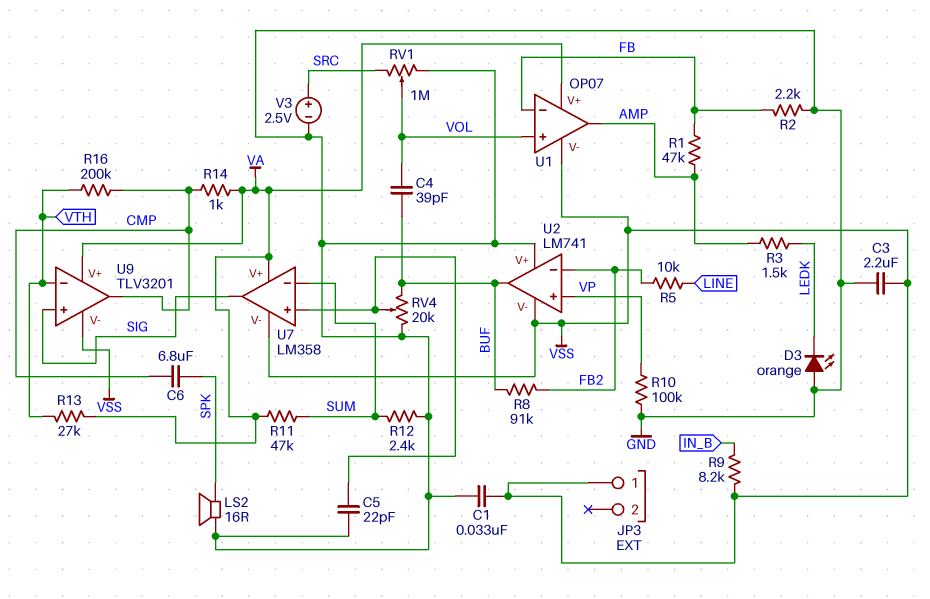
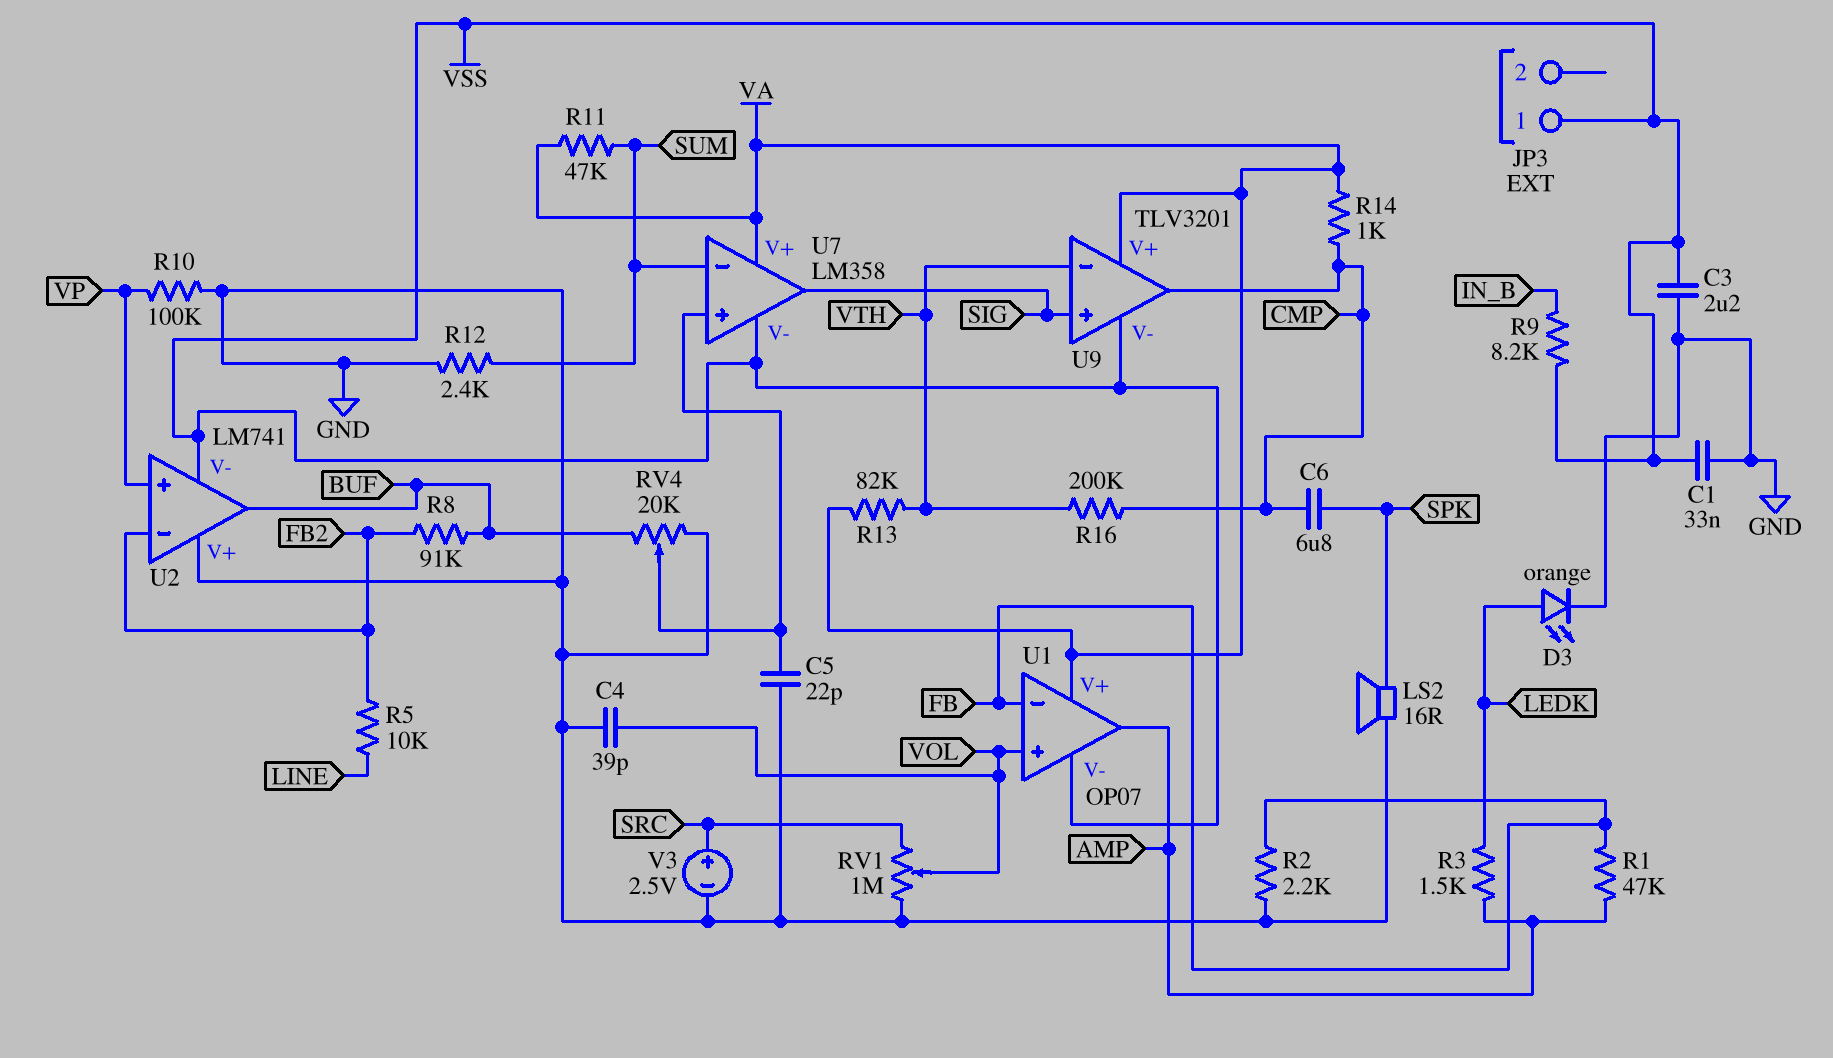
C4: 39pF (BUF, VOL) -> 39pF (GND, VOL)
D3: LED orange (A GND, K LEDK) -> LED orange (A LEDK, K GND)
R13: 27k (VA, VTH) -> 82k (VA, VTH)

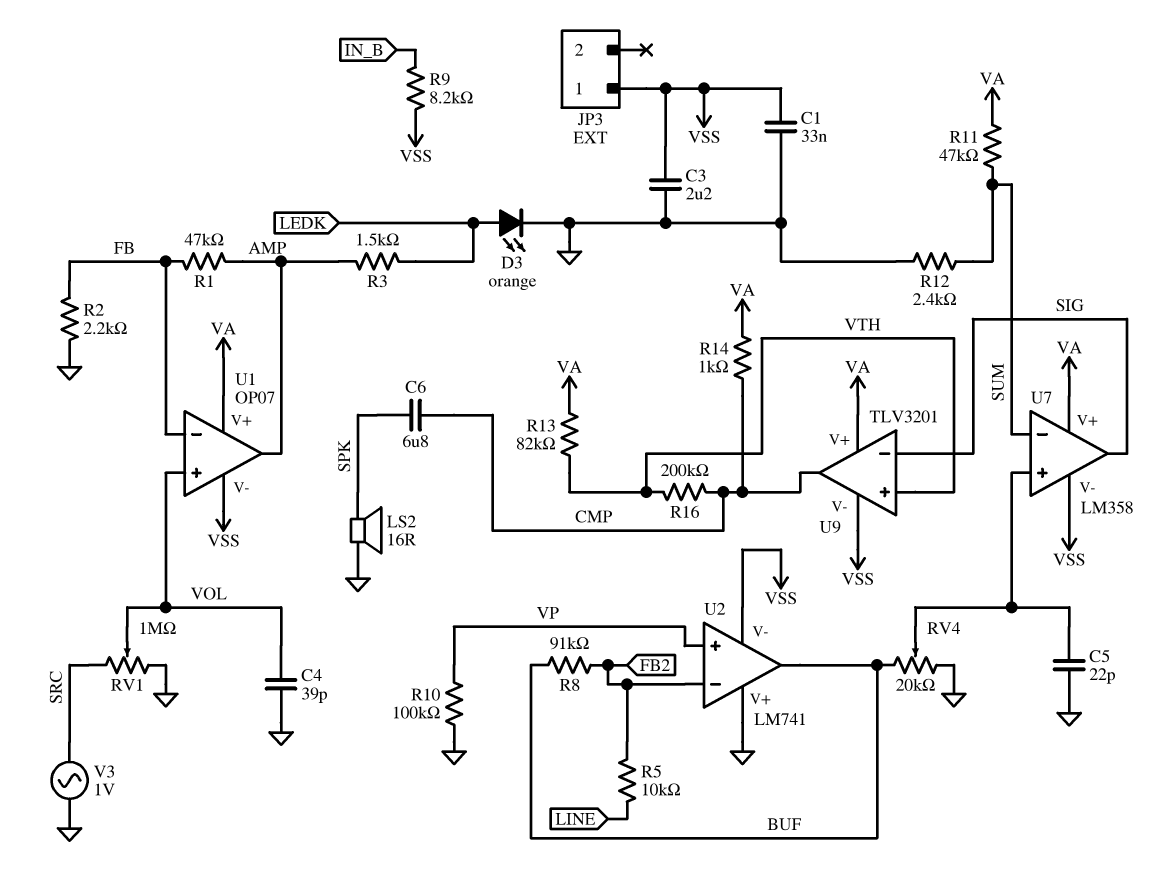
U9 pin in+: SIG -> VTH
U9 pin in-: VTH -> SIG
V3: 2.5V (plus SRC, minus GND) -> AC 1V (GND, SRC)

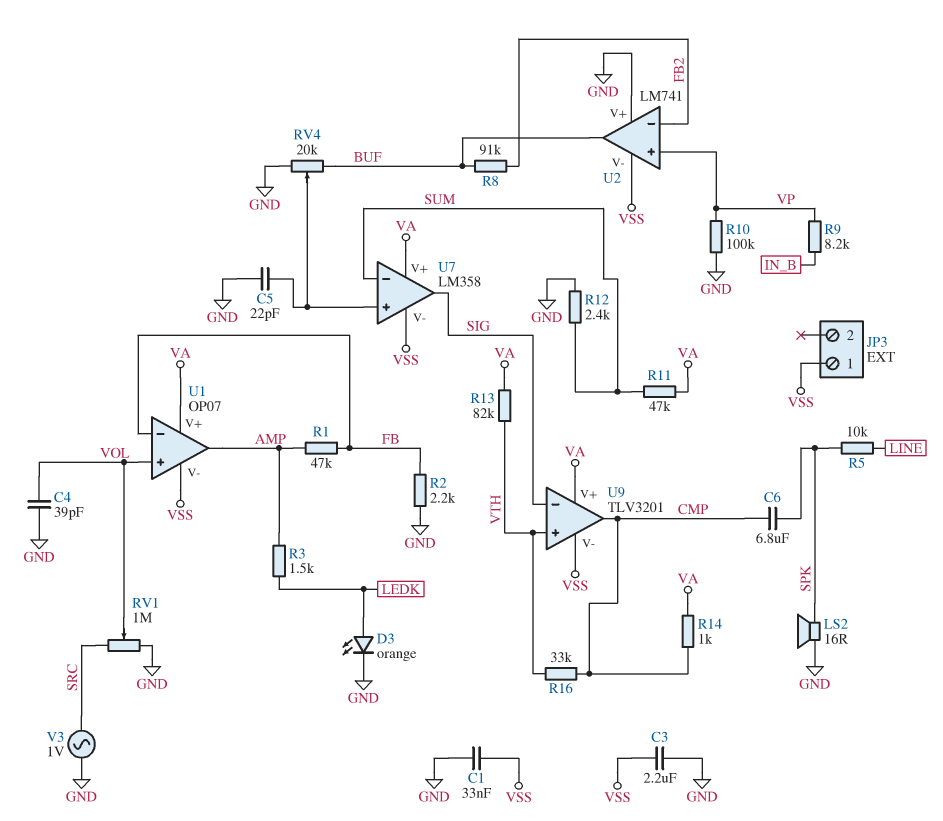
R5: 10k (FB2, LINE) -> 10k (LINE, SPK)
R9: 8.2k (IN_B, VSS) -> 8.2k (IN_B, VP)
R16: 200k (CMP, VTH) -> 33k (CMP, VTH)

